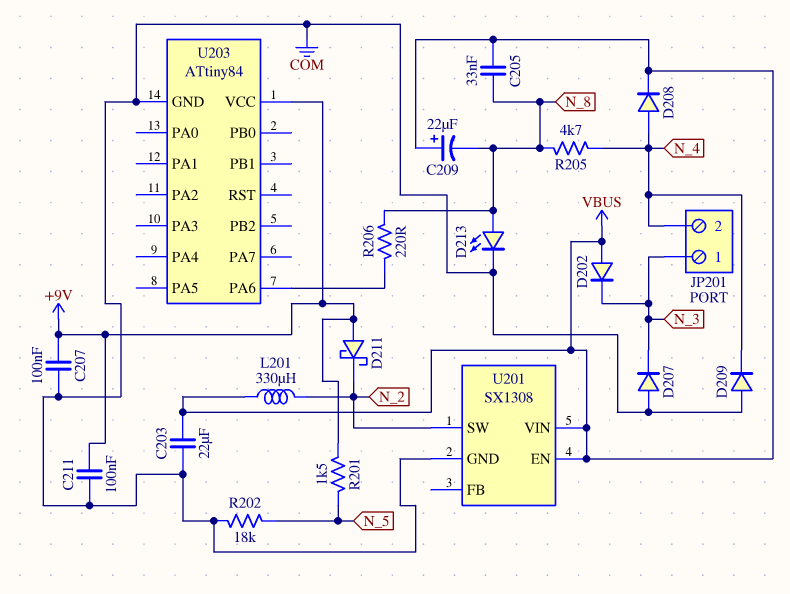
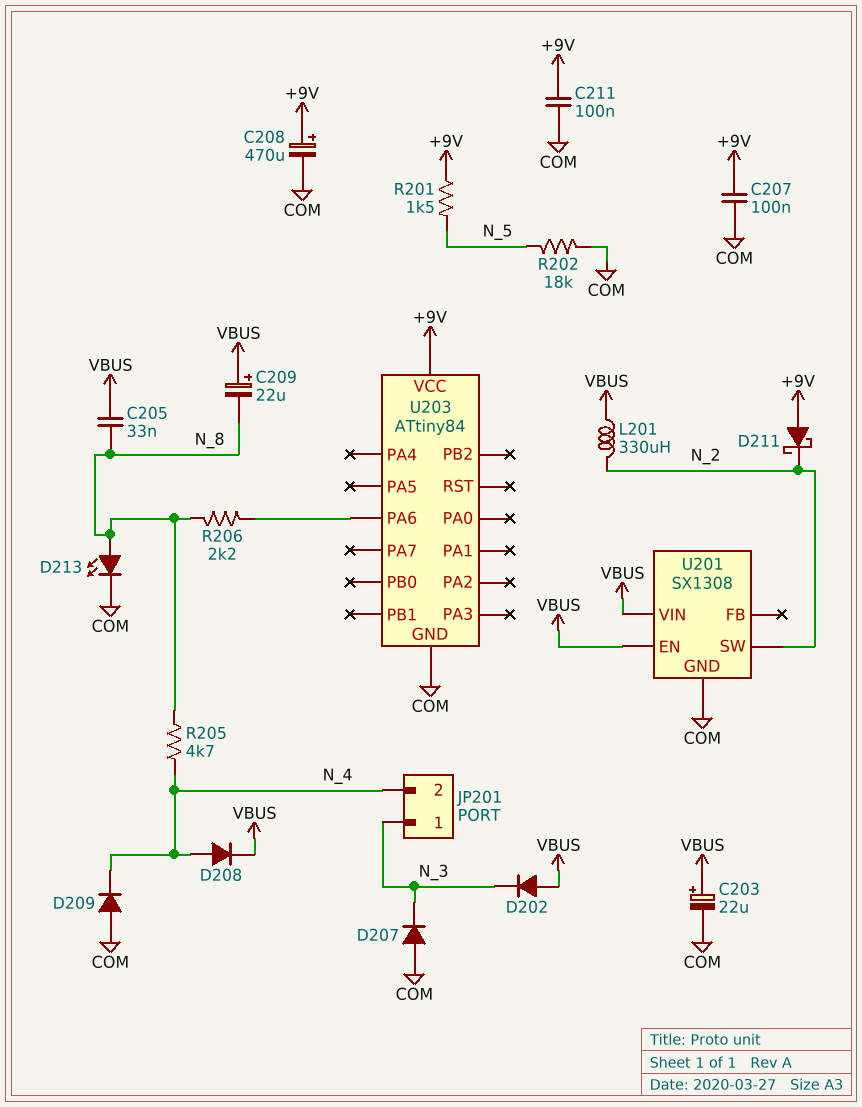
C203: 22uF (COM, VBUS) -> 22uF (plus VBUS, minus COM)
C208: none -> 470uF (plus +9V, minus COM)
R206: 220 (N_8, U203/PA6) -> 2.2k (N_8, U203/PA6)

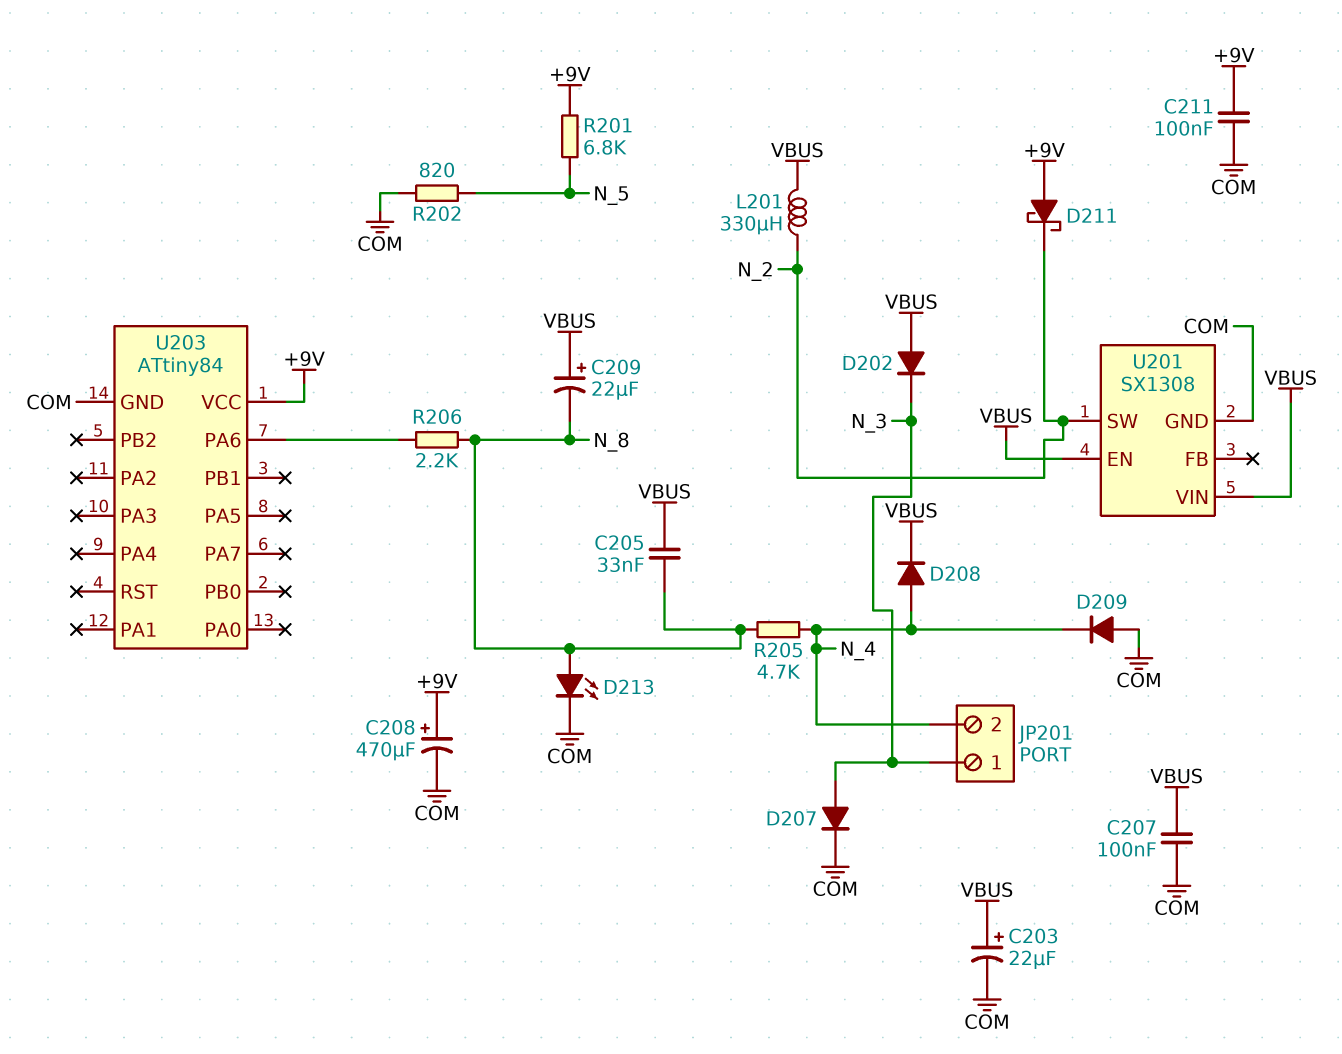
C207: 100nF (+9V, COM) -> 100nF (COM, VBUS)
D207: diode (A COM, K N_3) -> diode (A N_3, K COM)
R201: 1.5k (+9V, N_5) -> 6.8k (+9V, N_5)
R202: 18k (COM, N_5) -> 820 (COM, N_5)

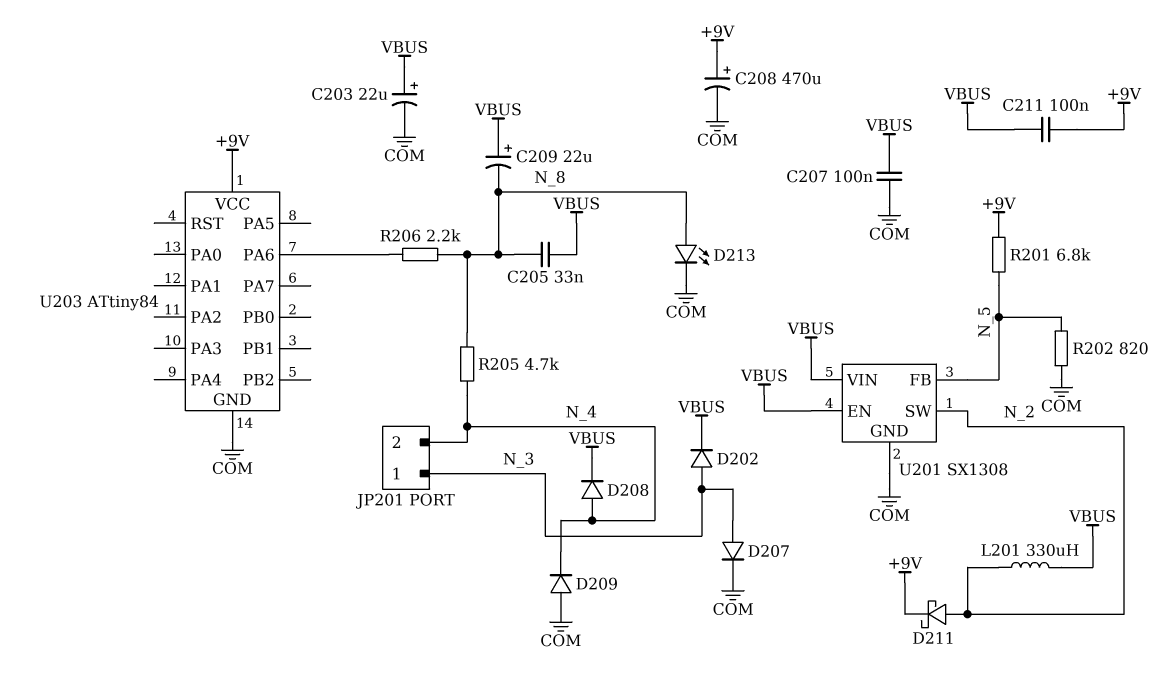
C211: 100nF (+9V, COM) -> 100nF (+9V, VBUS)
D202: diode (A VBUS, K N_3) -> diode (A N_3, K VBUS)
D211: schottky (A +9V, K N_2) -> schottky (A N_2, K +9V)
U201 pin FB: none -> N_5

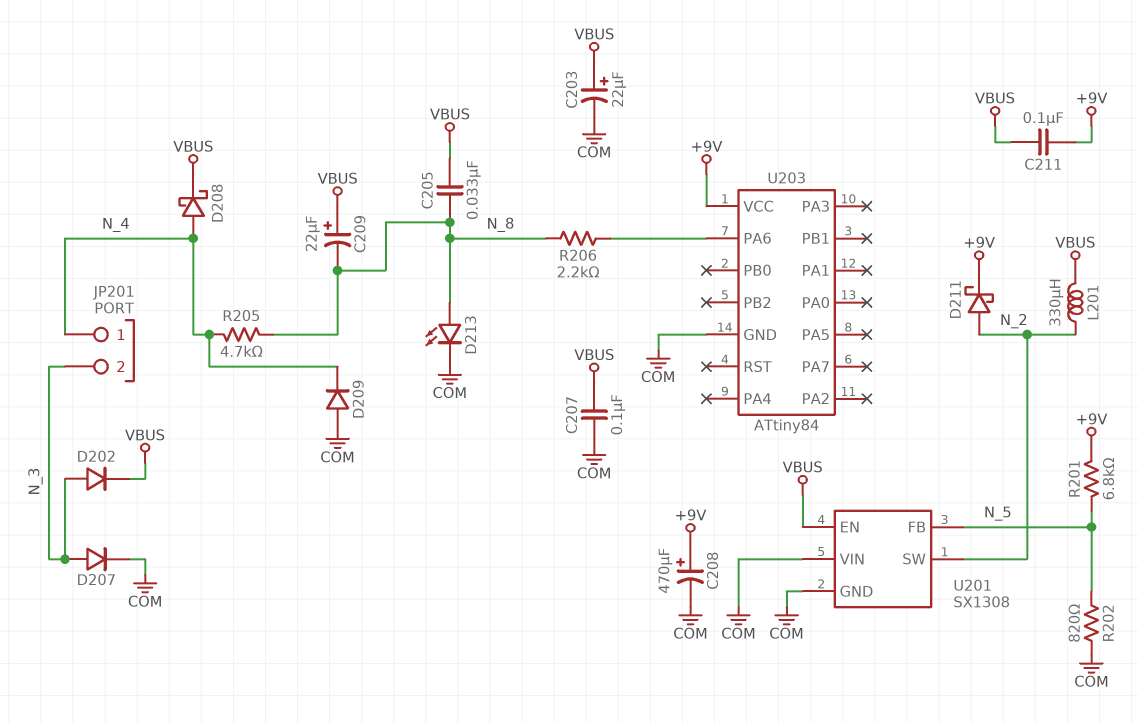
D208: diode (A N_4, K VBUS) -> schottky (A N_4, K VBUS)
JP201 pin 1: N_3 -> N_4
JP201 pin 2: N_4 -> N_3
U201 pin VIN: VBUS -> COM

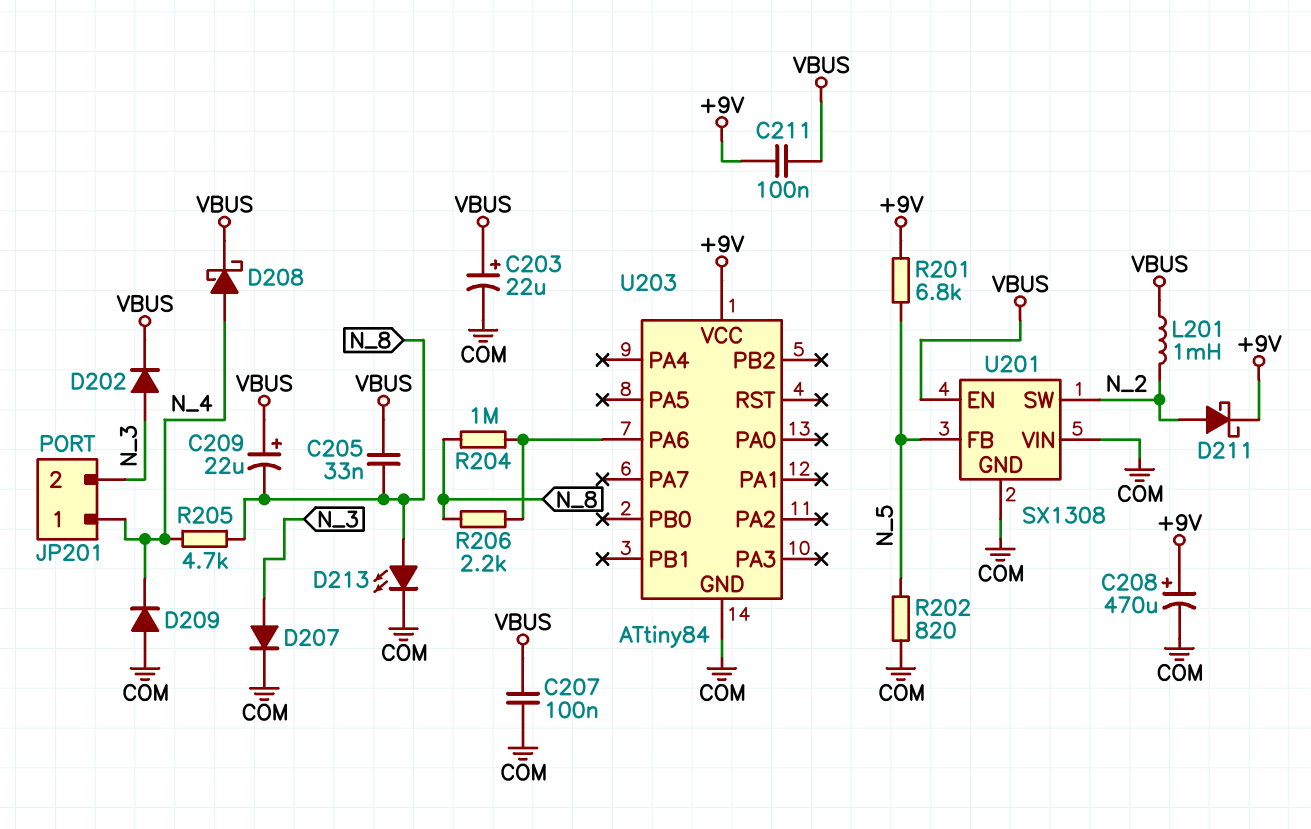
L201: 330uH (N_2, VBUS) -> 1mH (N_2, VBUS)
R204: none -> 1M (N_8, U203/PA6)

